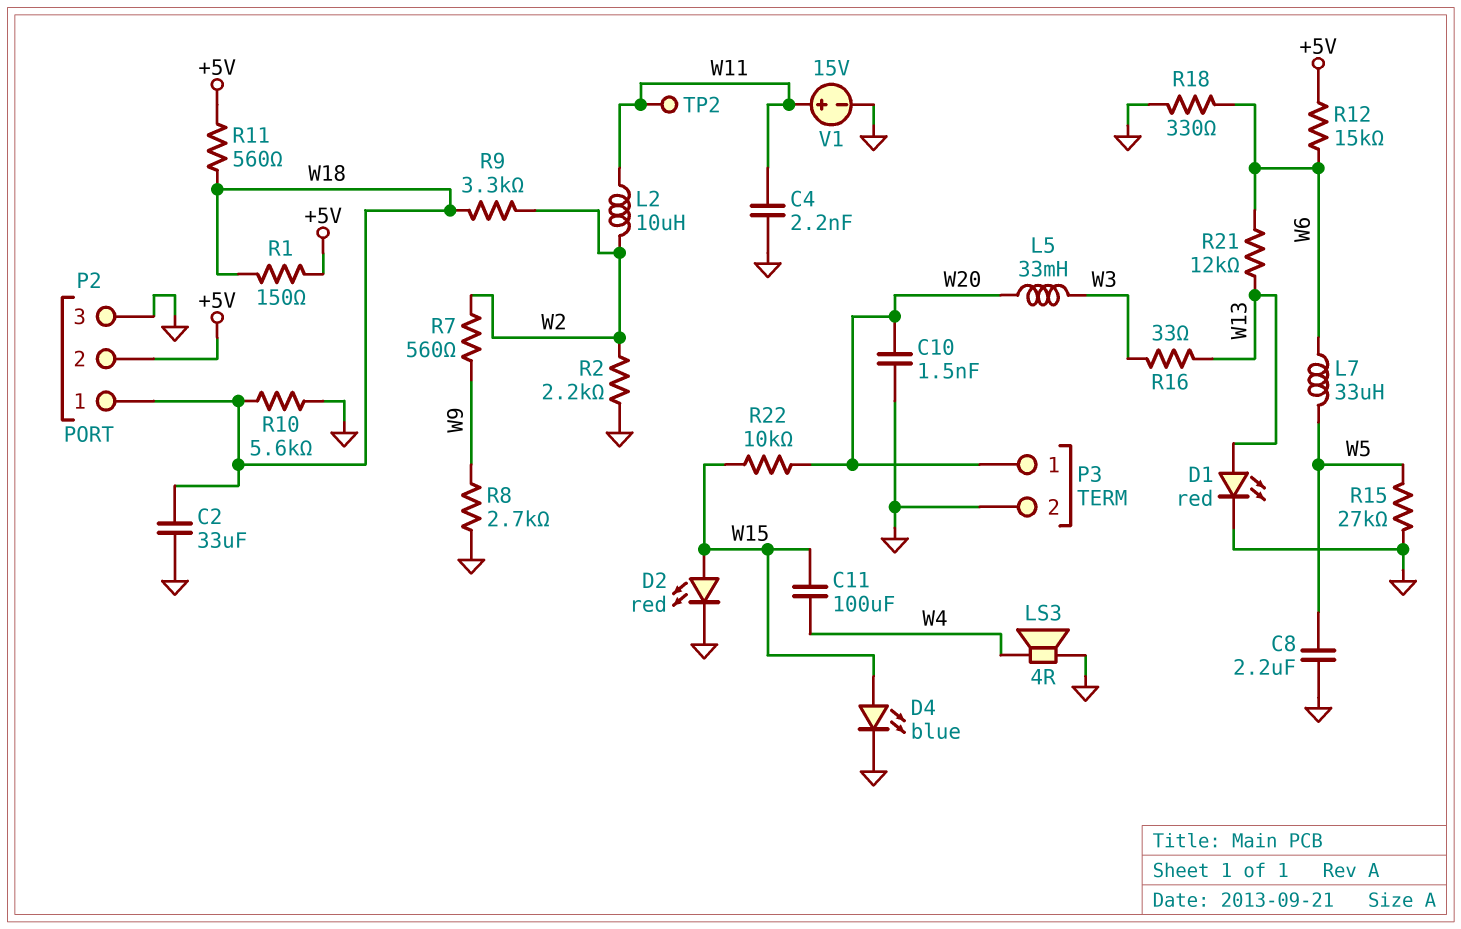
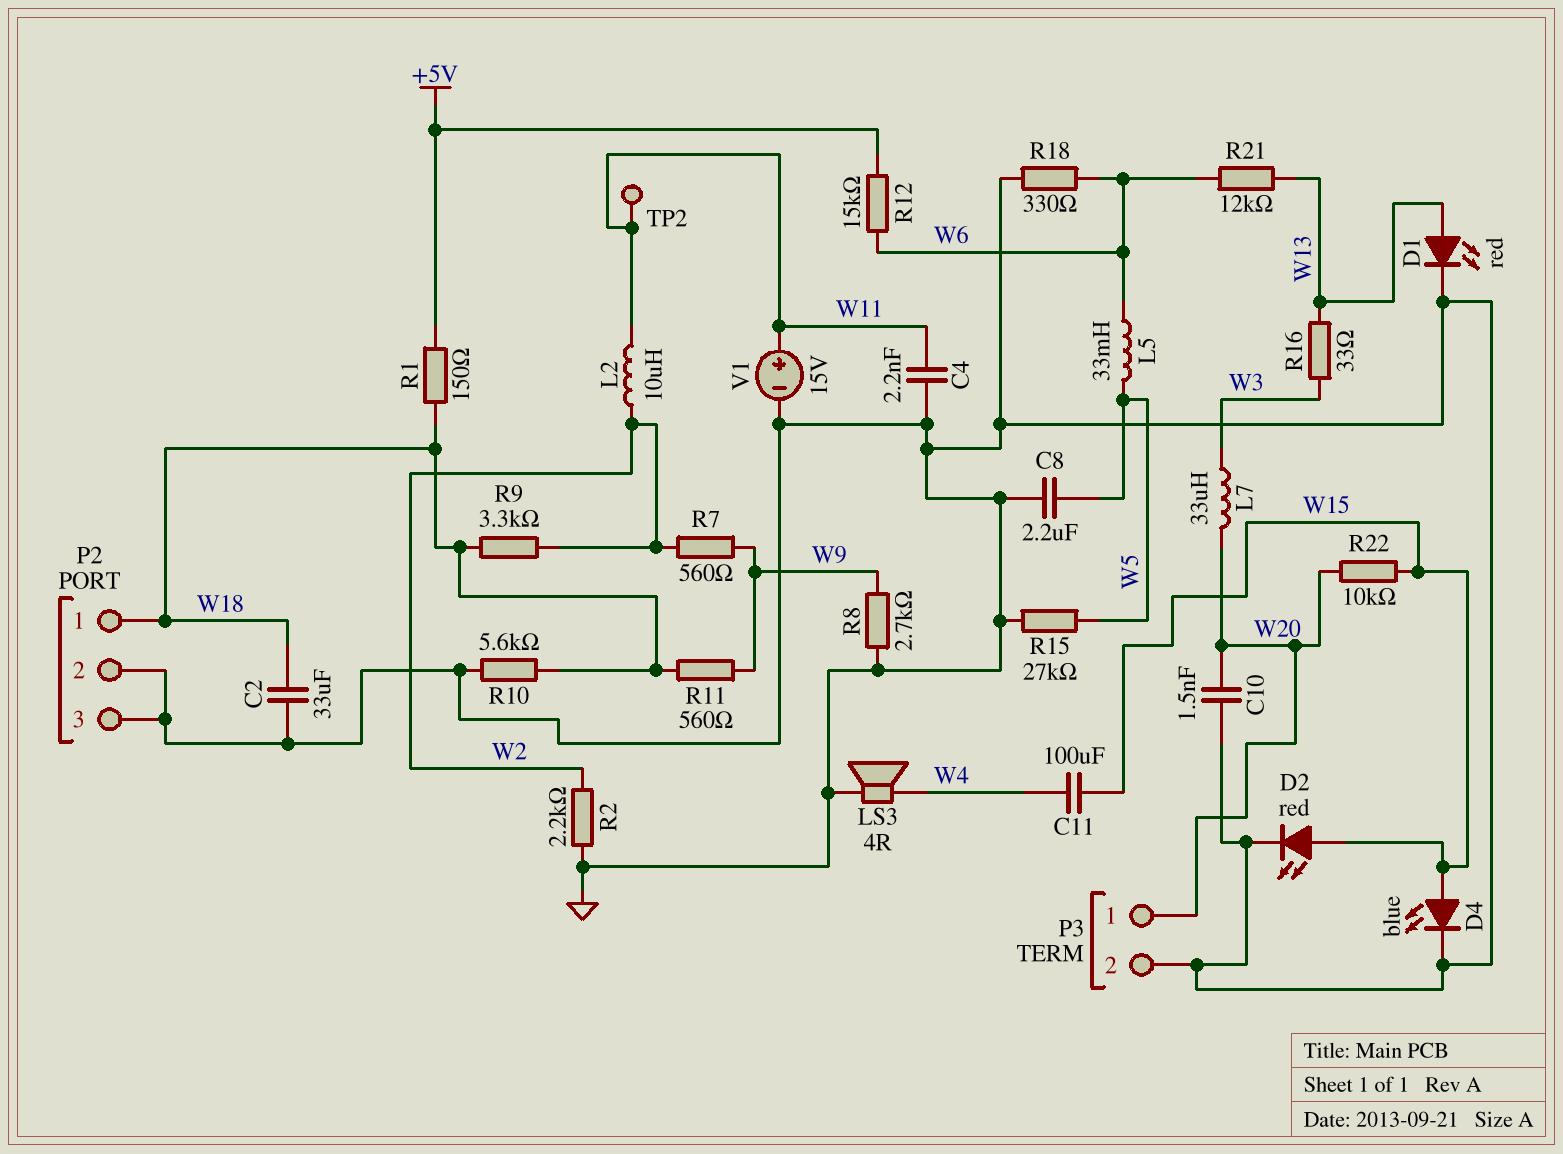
L5: 33mH (W3, W20) -> 33mH (W5, W6)
L7: 33uH (W5, W6) -> 33uH (W3, W20)
P2 pin 2: +5V -> GND
R11: 560 (+5V, W18) -> 560 (W9, W18)

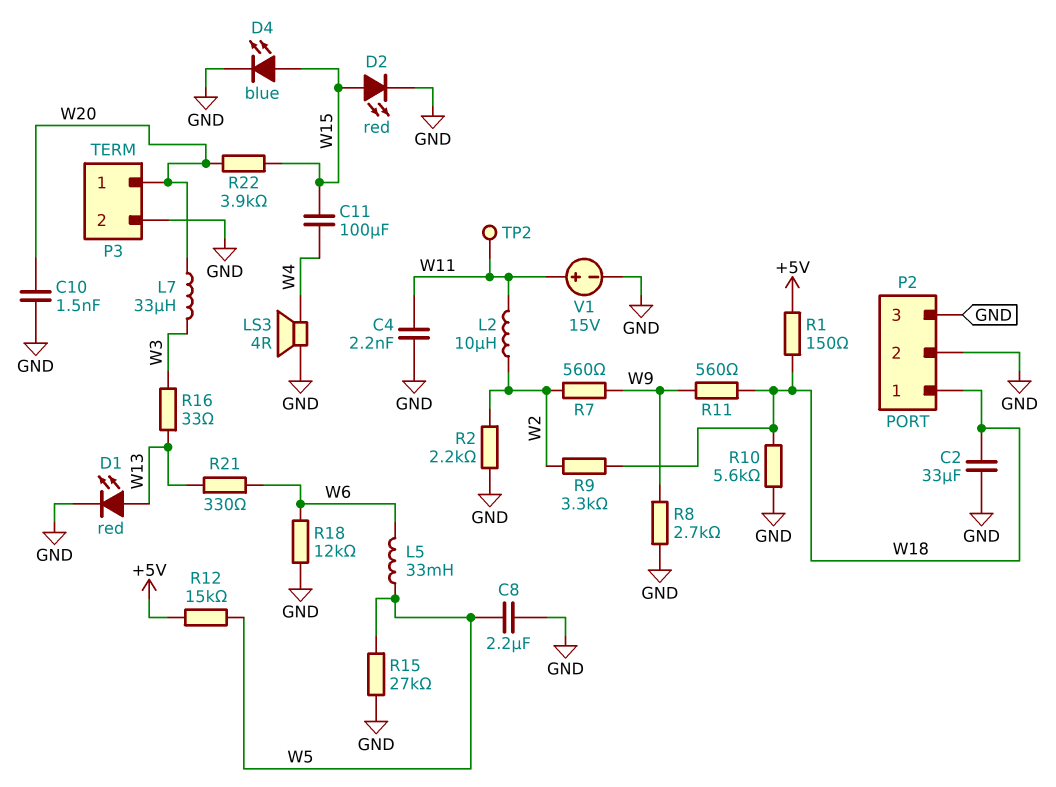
R12: 15k (+5V, W6) -> 15k (+5V, W5)
R18: 330 (GND, W6) -> 12k (GND, W6)
R21: 12k (W6, W13) -> 330 (W6, W13)
R22: 10k (W15, W20) -> 3.9k (W15, W20)

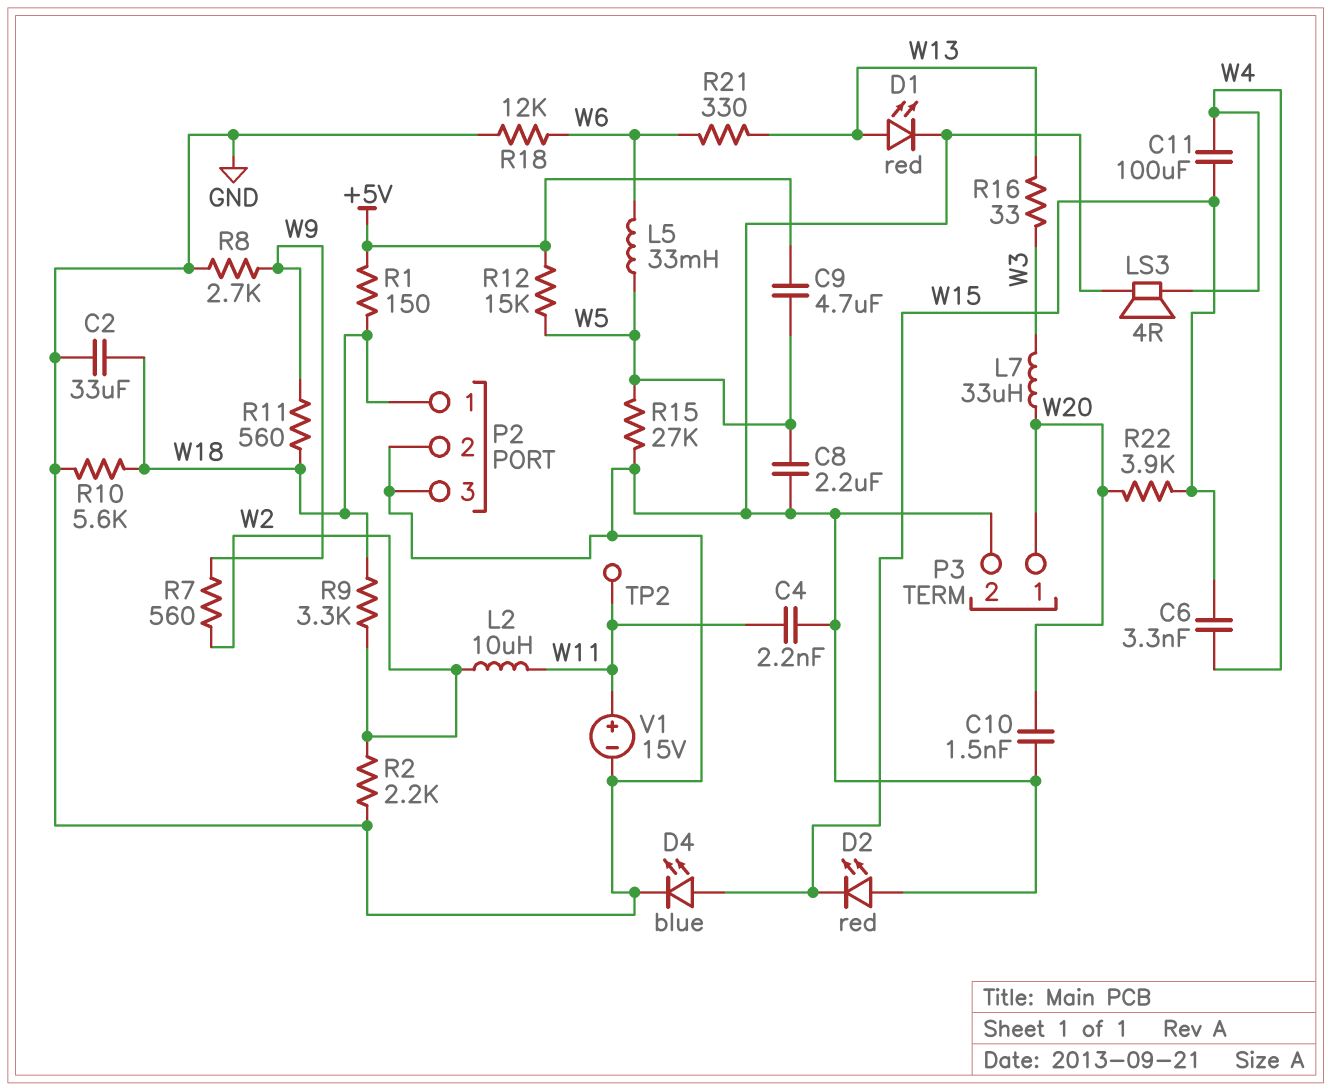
C6: none -> 3.3nF (W4, W15)
C9: none -> 4.7uF (+5V, W5)
D2: LED red (A W15, K GND) -> LED red (A GND, K W15)

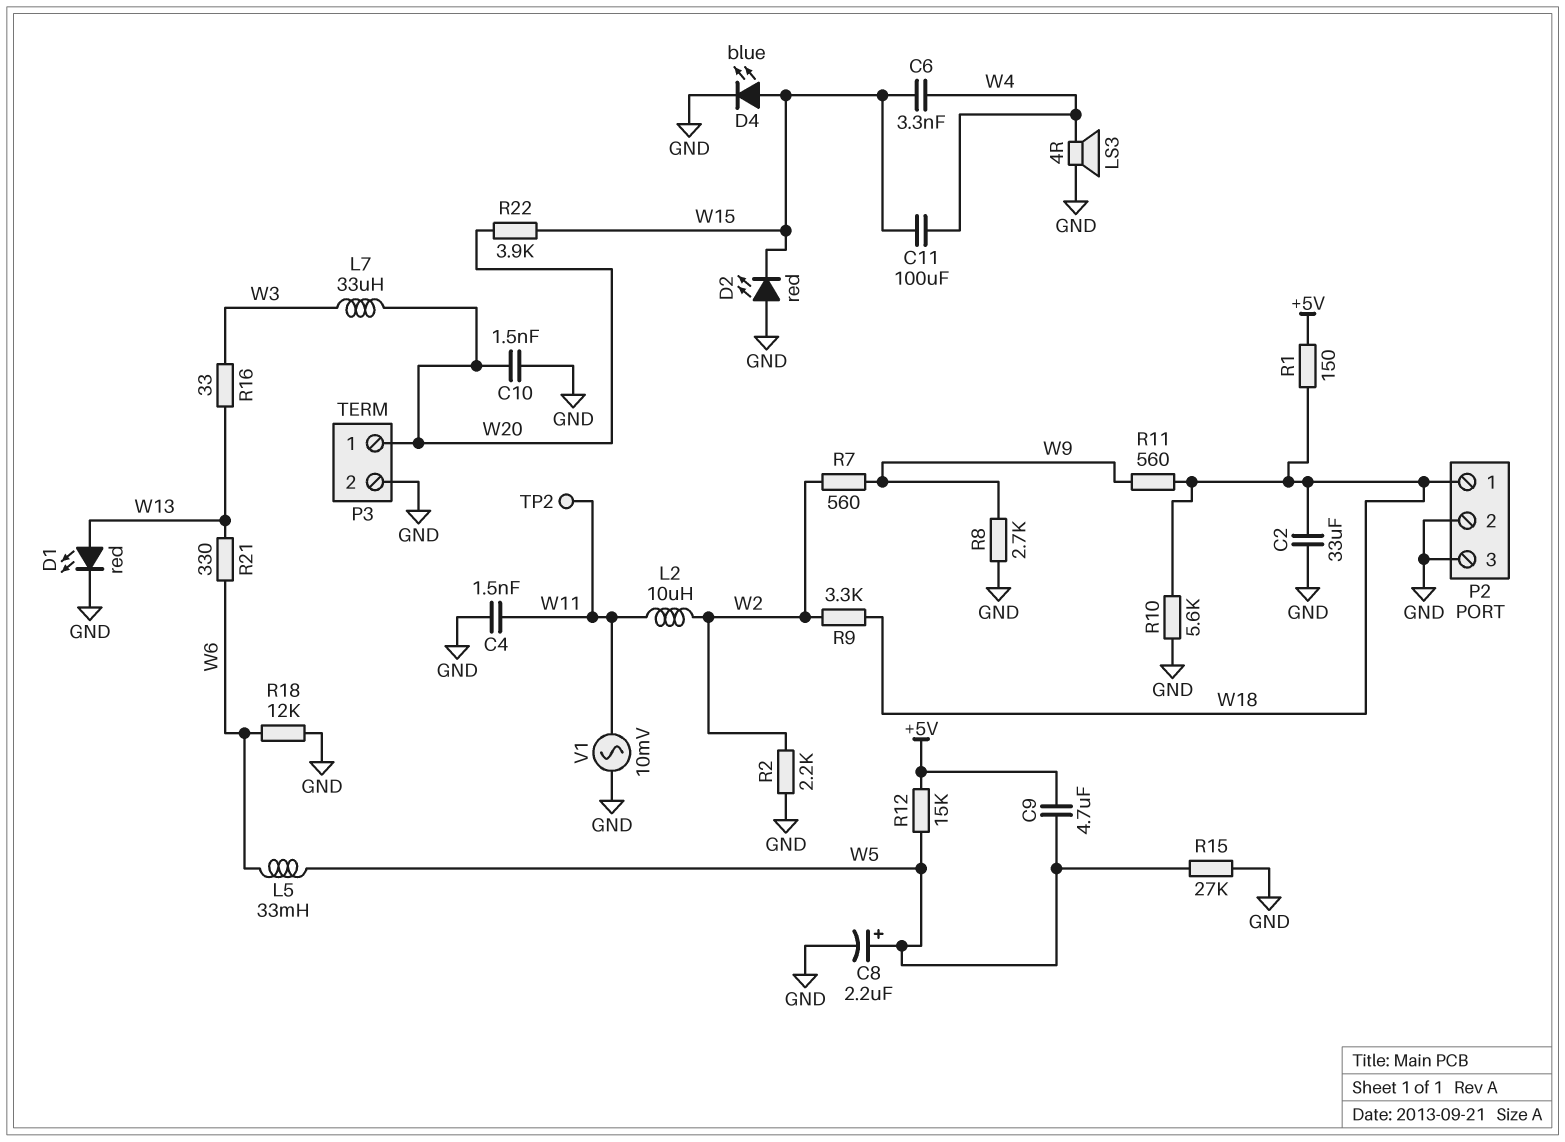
C4: 2.2nF (GND, W11) -> 1.5nF (GND, W11)
C8: 2.2uF (GND, W5) -> 2.2uF (plus W5, minus GND)
V1: 15V (plus W11, minus GND) -> AC 10mV (GND, W11)

